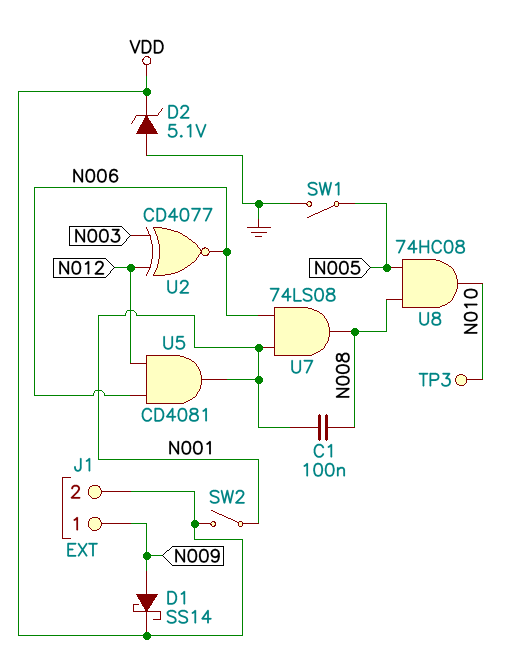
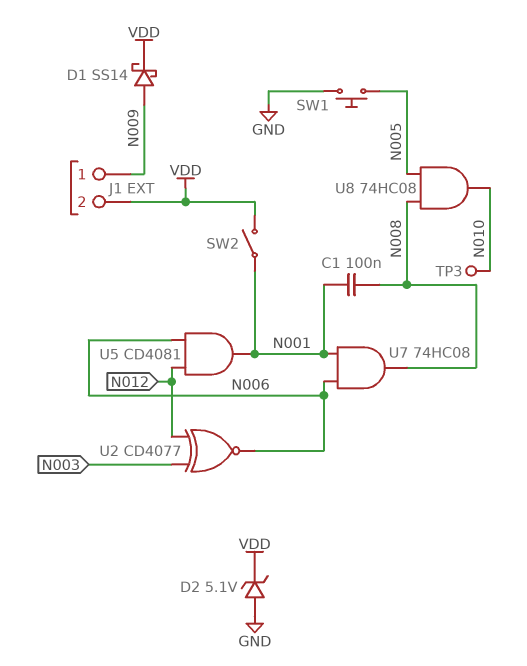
SW1: switch (GND, N005) -> button (GND, N005)
U7: AND 74LS08 (in N001, in N006, out N008) -> AND 74HC08 (in N001, in N006, out N008)

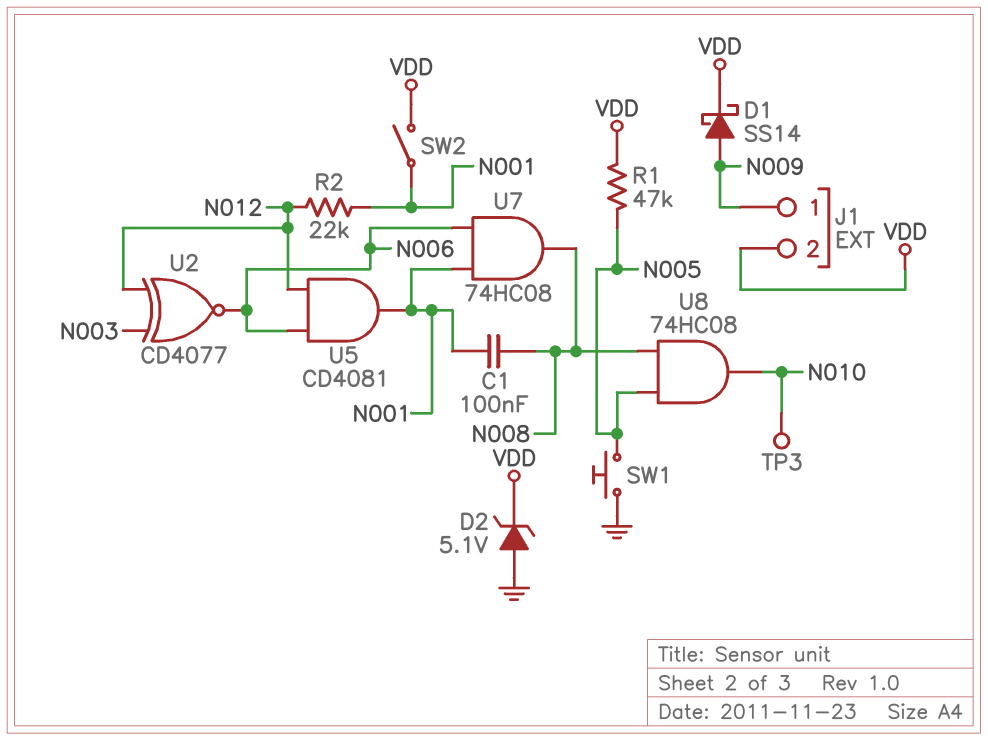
R1: none -> 47k (N005, VDD)
R2: none -> 22k (N001, N012)

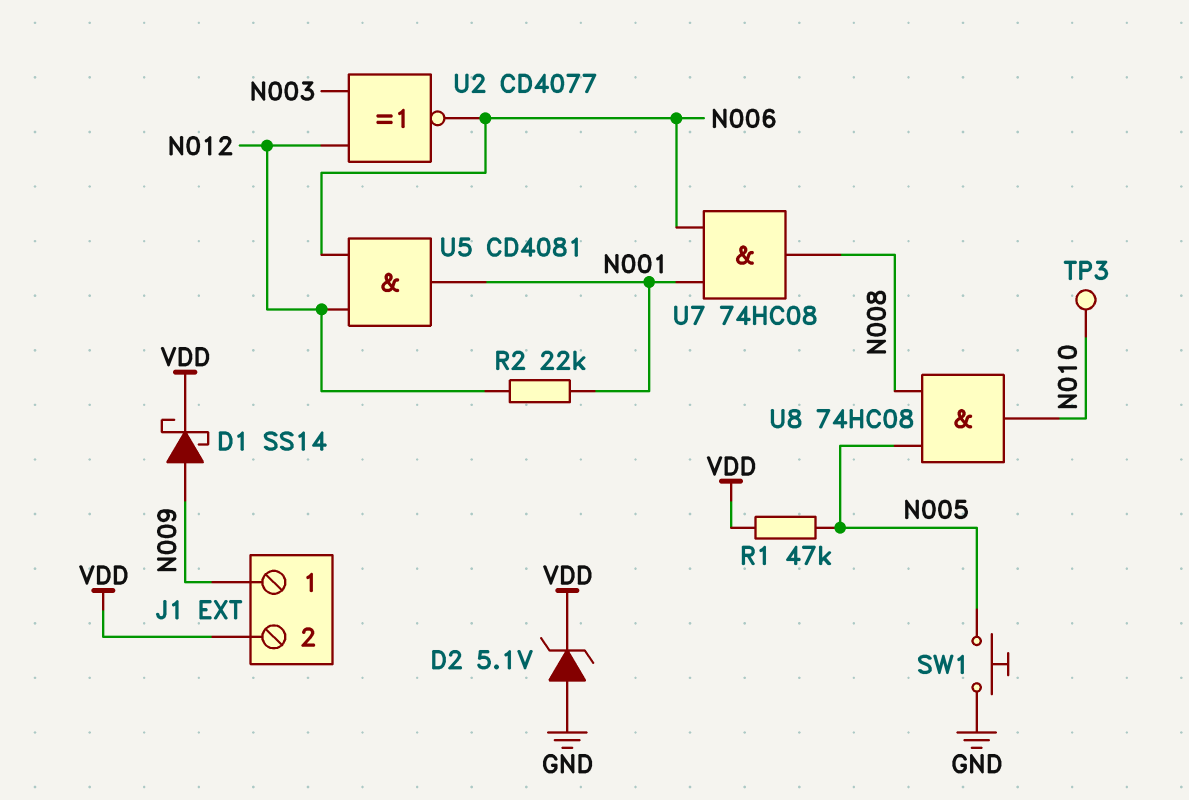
C1: 100nF (N001, N008) -> none
SW2: switch (N001, VDD) -> none

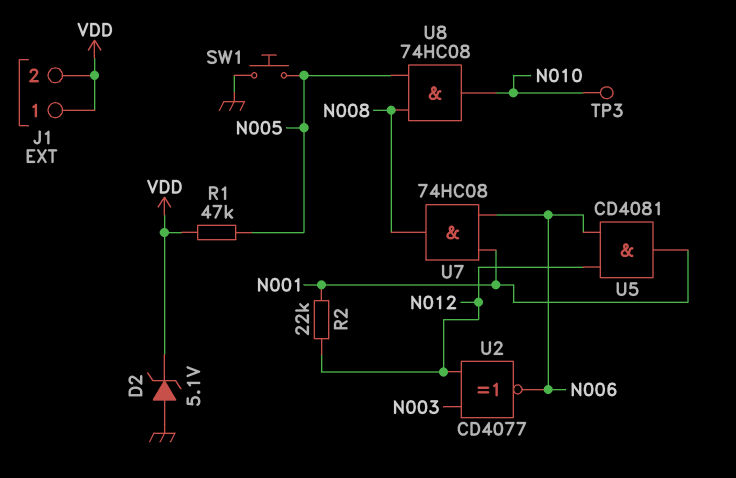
D1: schottky SS14 (A N009, K VDD) -> none
J1 pin 1: N009 -> VDD

